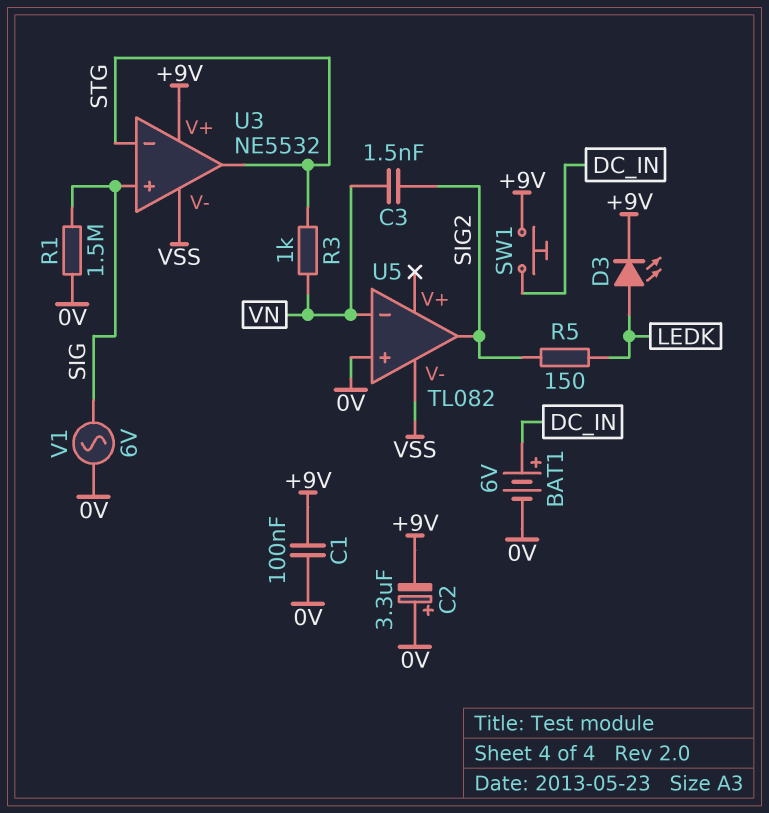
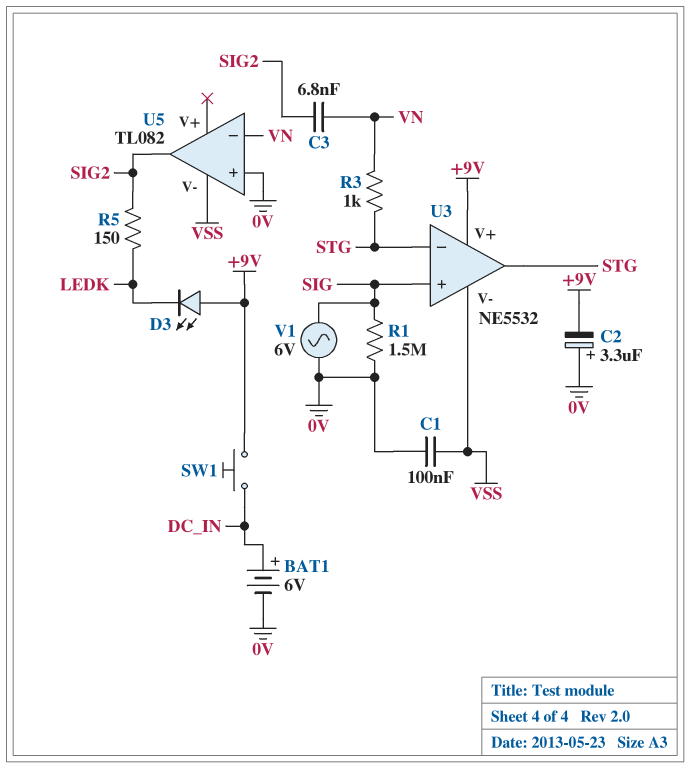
C1: 100nF (+9V, 0V) -> 100nF (0V, VSS)
C3: 1.5nF (SIG2, VN) -> 6.8nF (SIG2, VN)
D3: LED (A LEDK, K +9V) -> LED (A +9V, K LEDK)

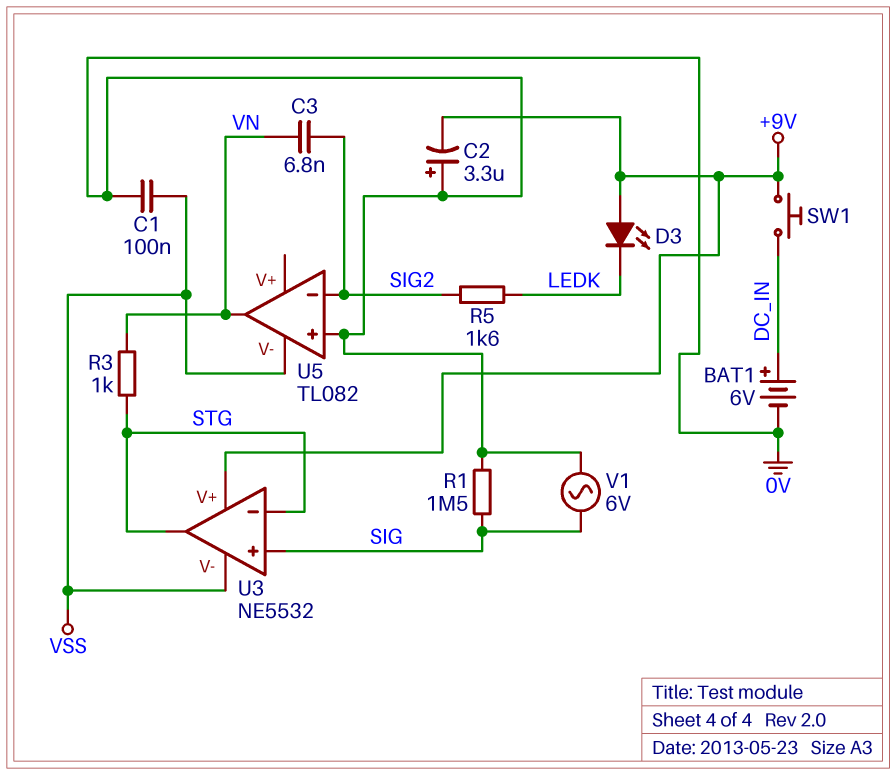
R5: 150 (LEDK, SIG2) -> 1.6k (LEDK, SIG2)
U5 pin in-: VN -> SIG2
U5 pin out: SIG2 -> VN

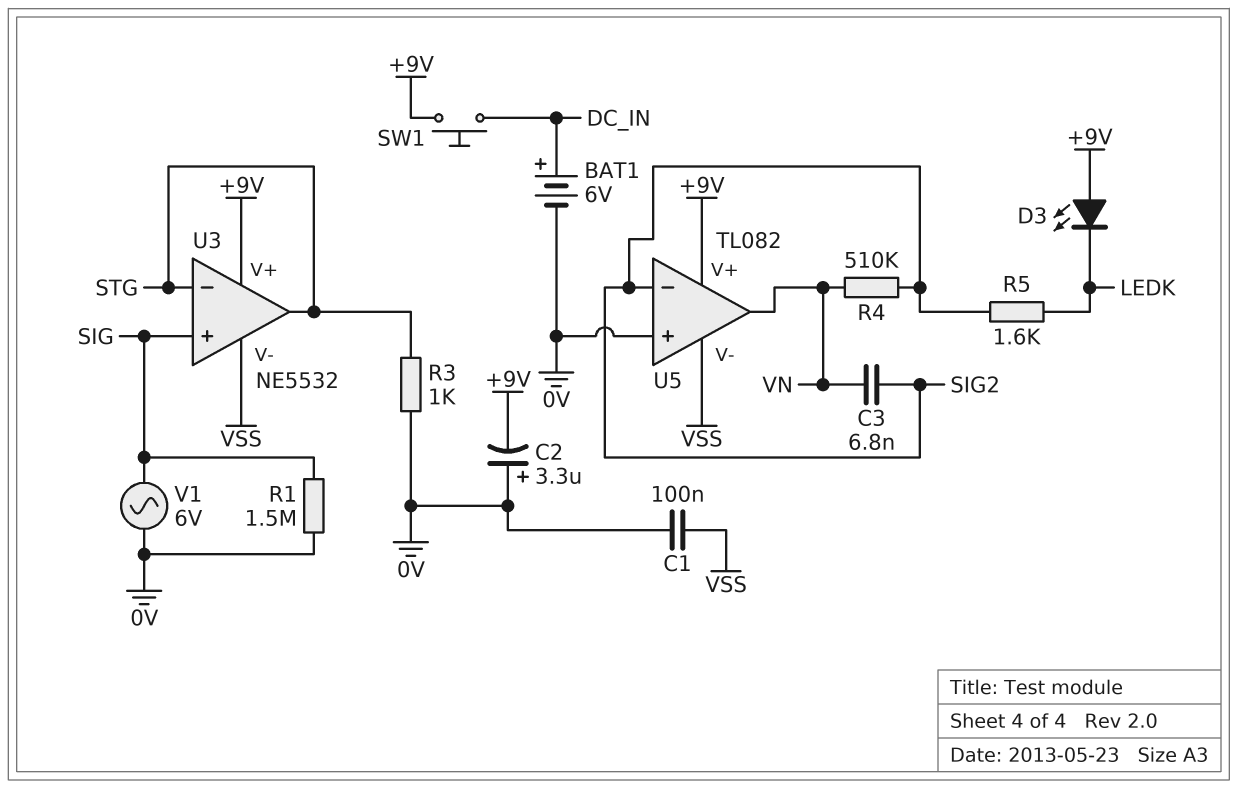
R3: 1k (STG, VN) -> 1k (0V, STG)
R4: none -> 510k (SIG2, VN)
U5 pin V+: none -> +9V

